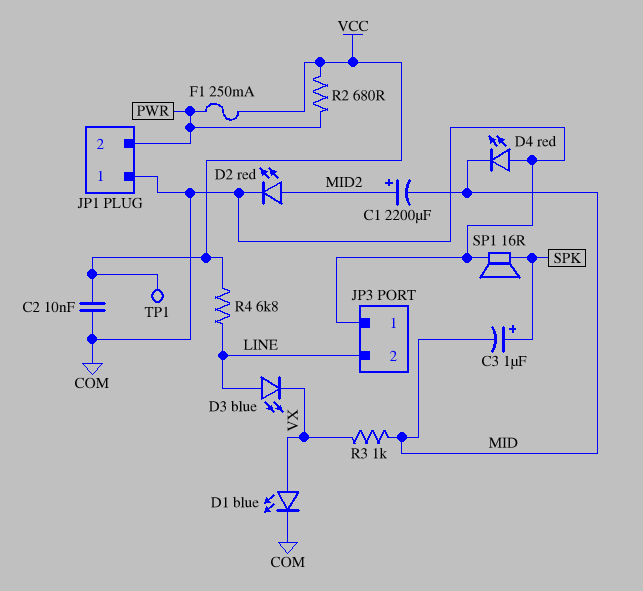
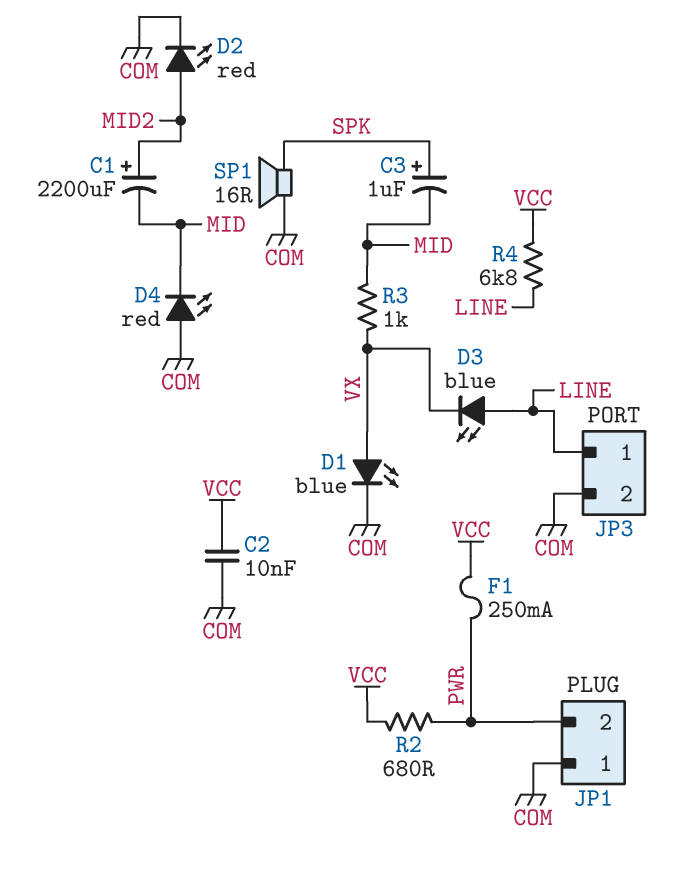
JP3 pin 1: COM -> LINE
JP3 pin 2: LINE -> COM
TP1: test point (VCC) -> none

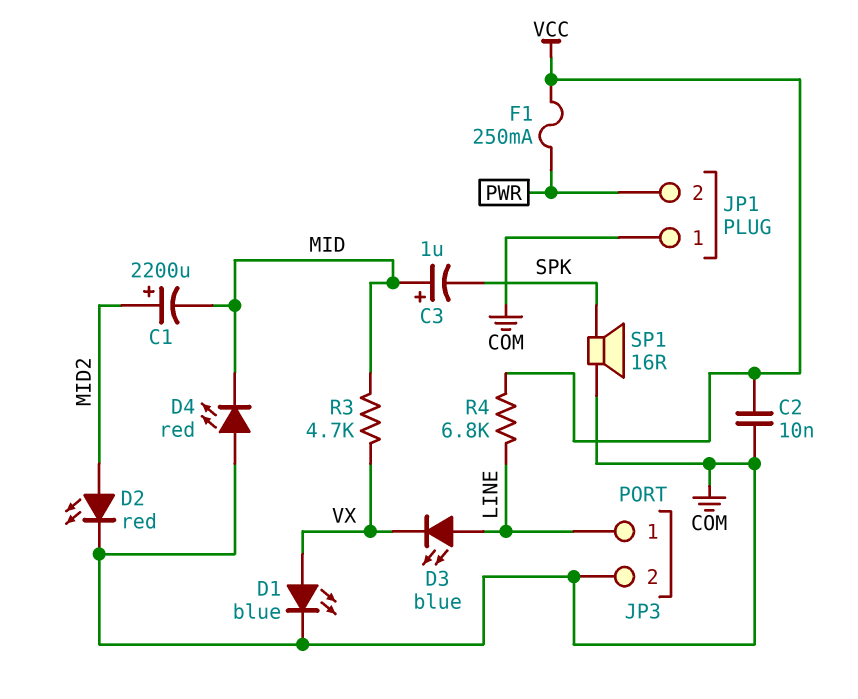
C3: 1uF (plus SPK, minus MID) -> 1uF (plus MID, minus SPK)
R2: 680 (PWR, VCC) -> none
R3: 1k (MID, VX) -> 4.7k (MID, VX)

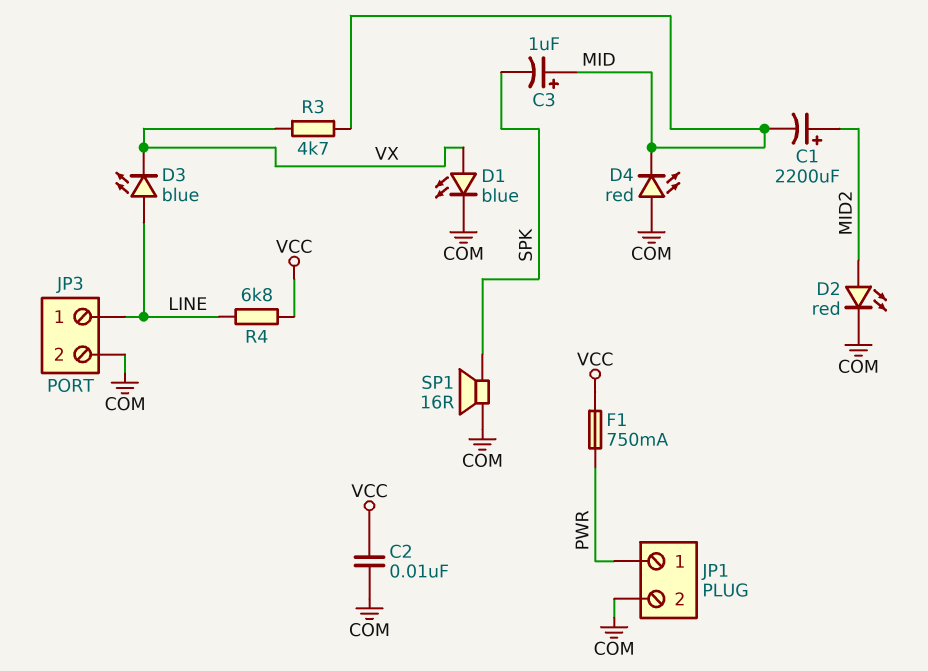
F1: 250mA (PWR, VCC) -> 750mA (PWR, VCC)
JP1 pin 1: COM -> PWR
JP1 pin 2: PWR -> COM

